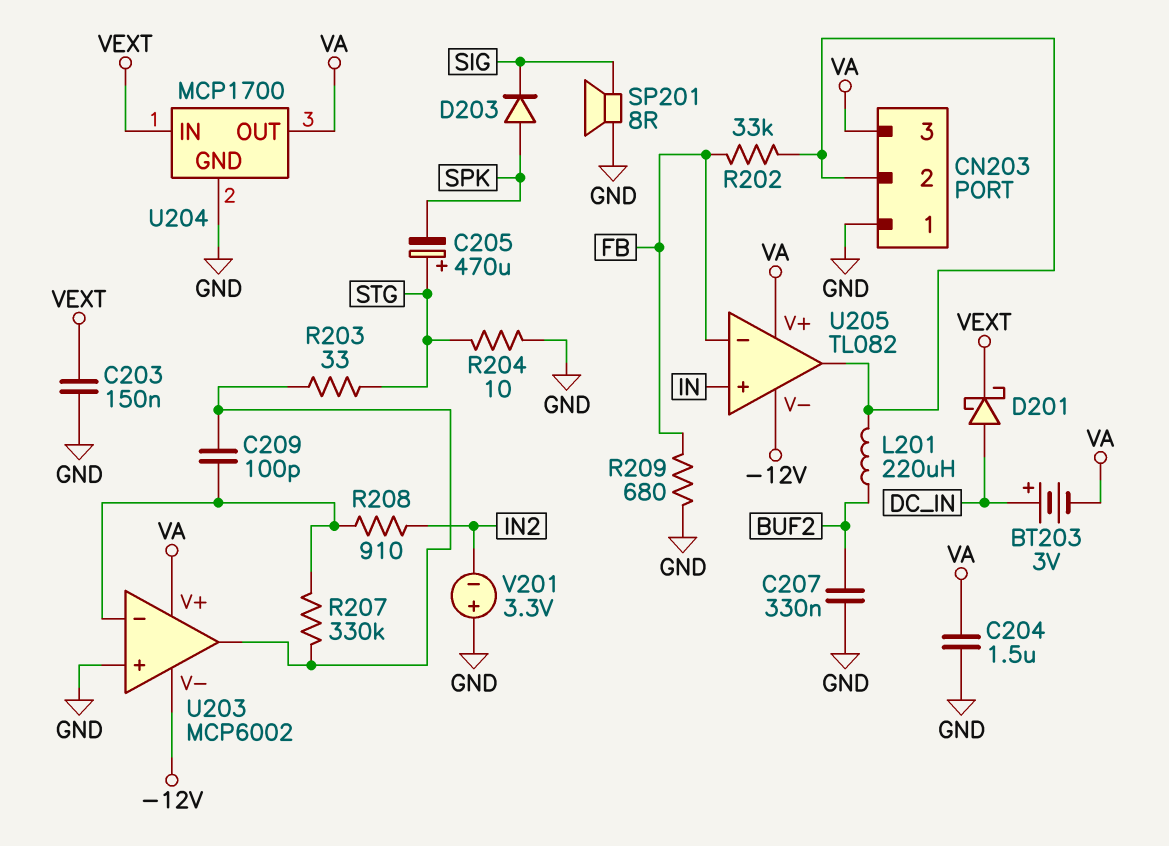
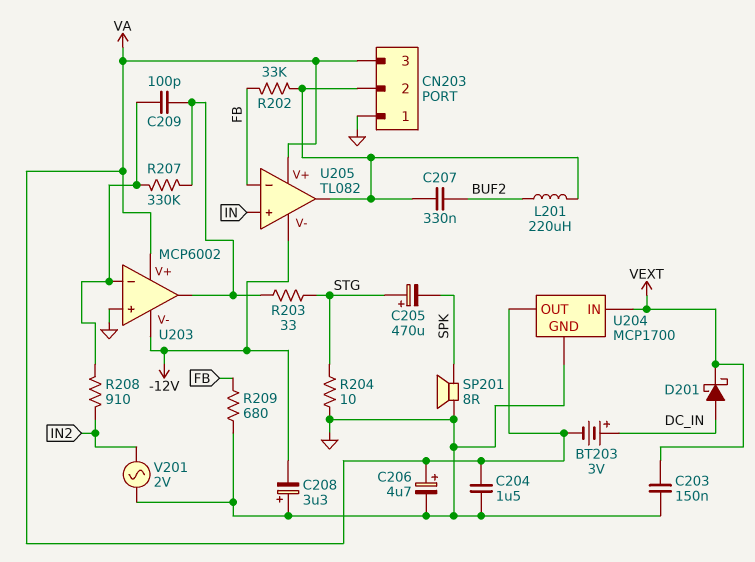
C206: none -> 4.7uF (plus VA, minus GND)
C207: 330nF (BUF2, GND) -> 330nF (BUF2, CN203/2)
C208: none -> 3.3uF (plus GND, minus -12V)
D203: diode (A SPK, K SIG) -> none
SP201: speaker 8R (GND, SIG) -> speaker 8R (GND, SPK)
V201: 3.3V (plus GND, minus IN2) -> AC 2V (GND, IN2)

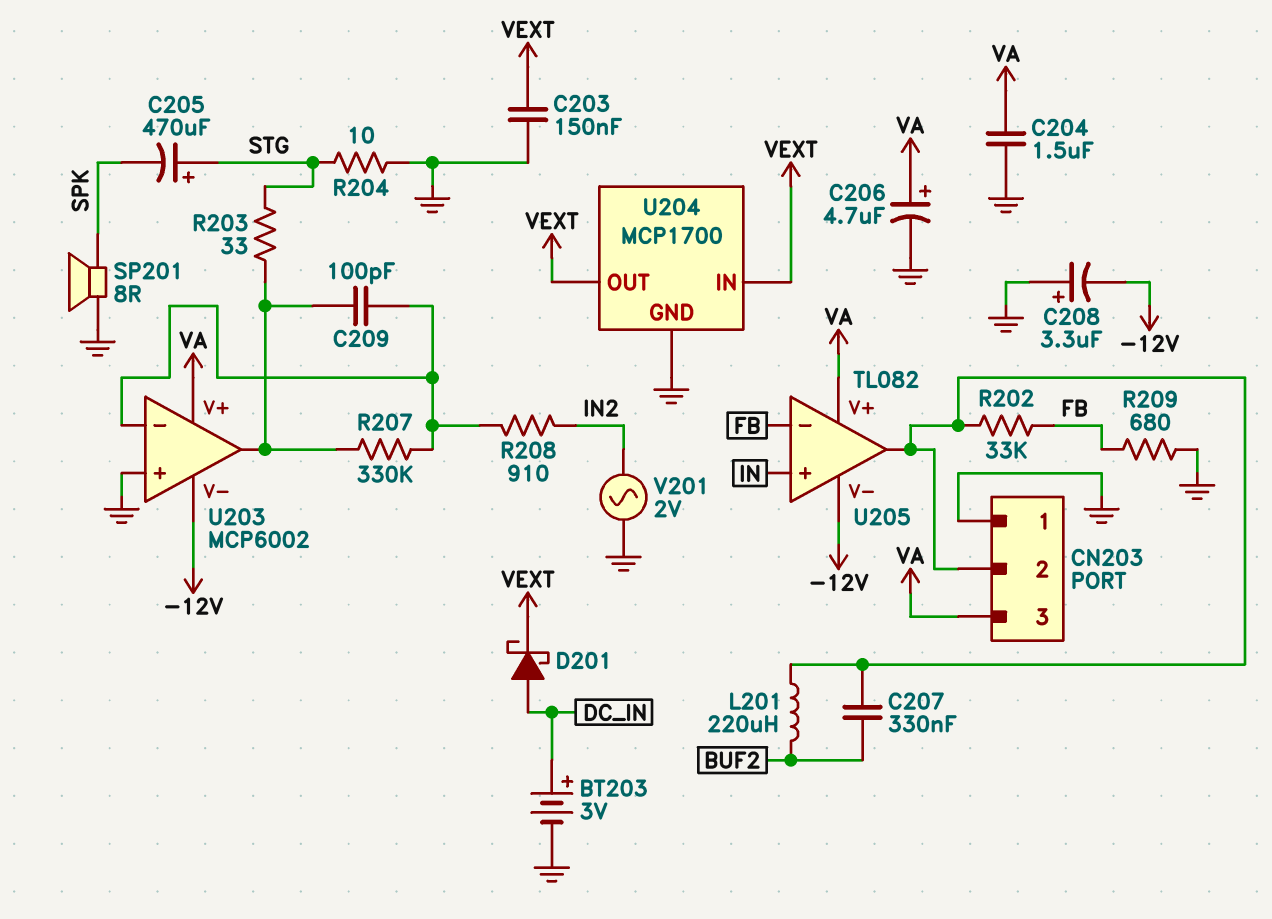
BT203: 3V (plus DC_IN, minus VA) -> 3V (plus DC_IN, minus GND)
U204 pin OUT: VA -> VEXT

